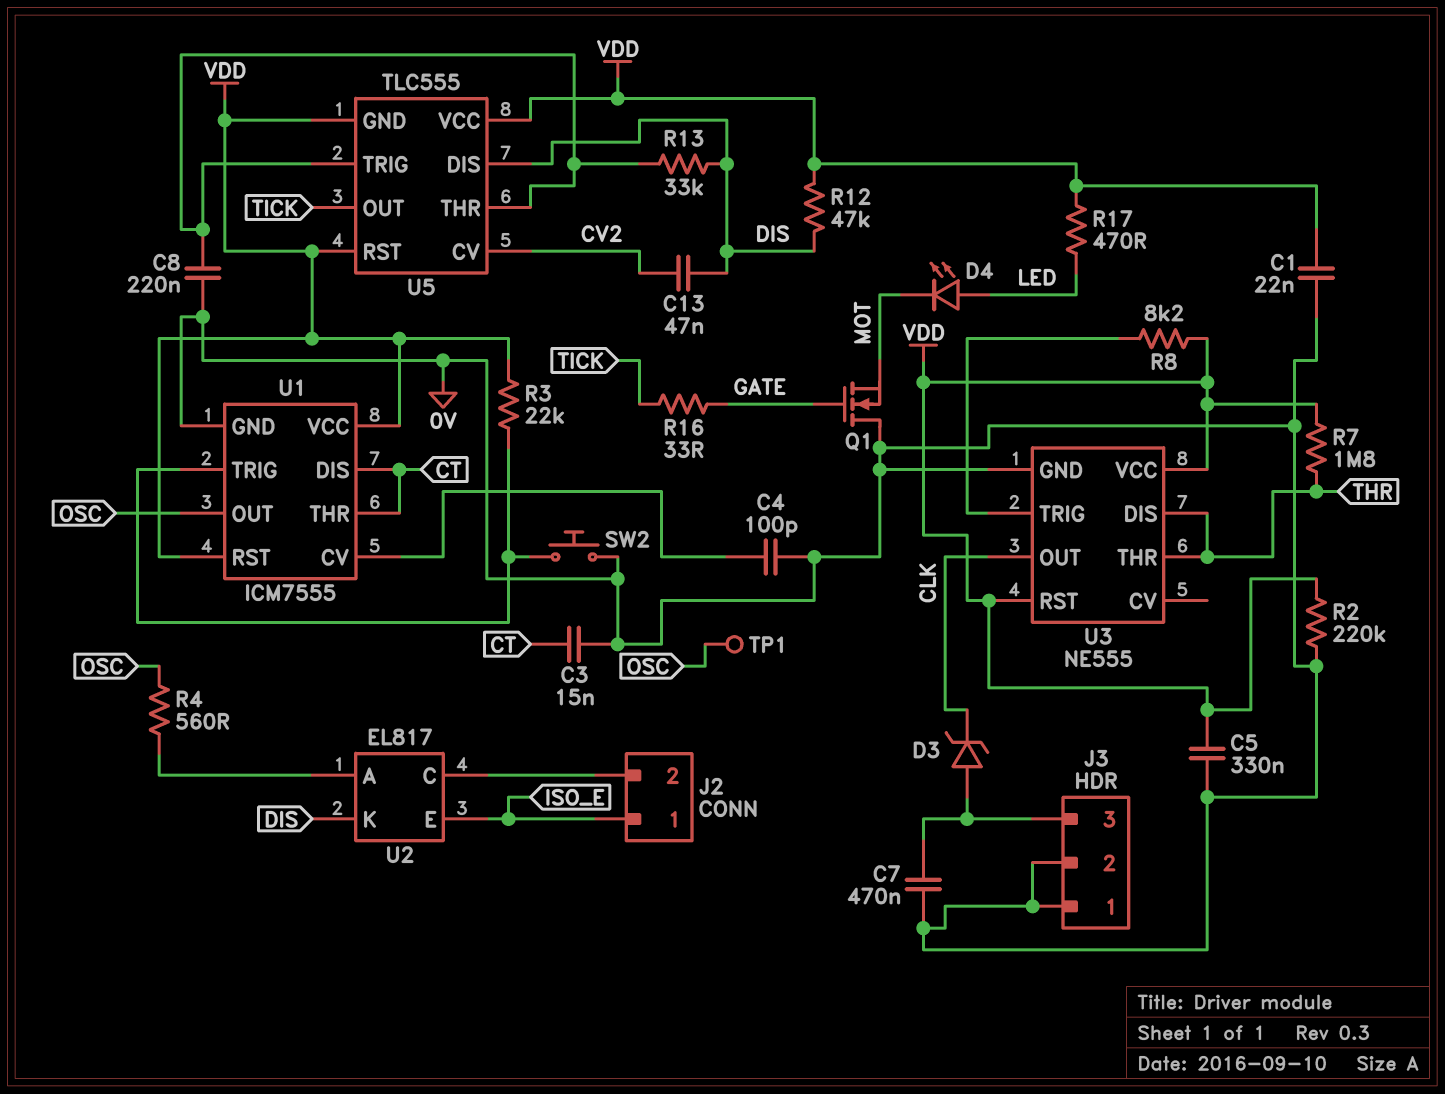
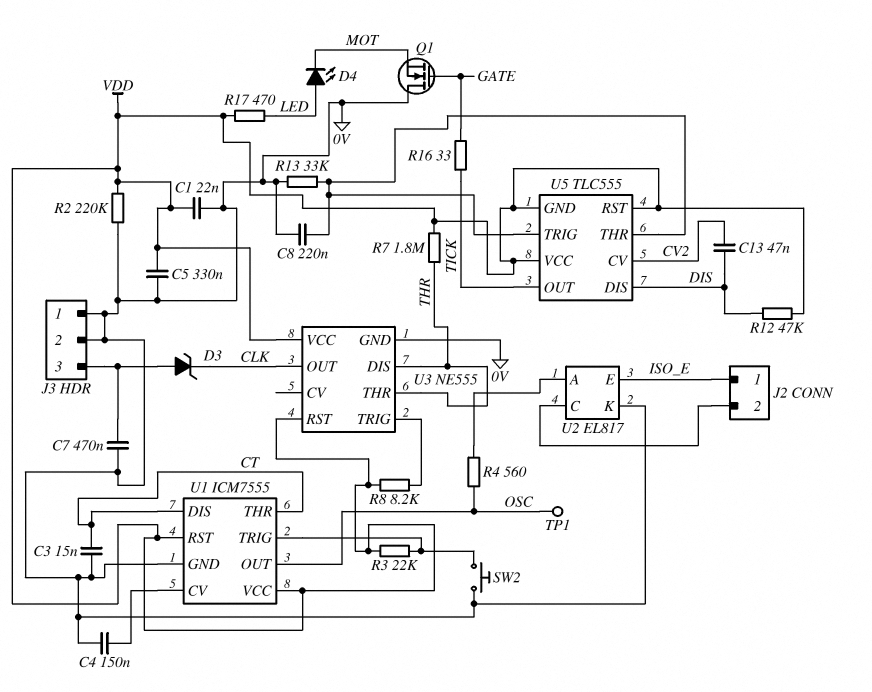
C4: 100pF (0V, U1/CV) -> 150nF (0V, U1/CV)
R13: 33k (DIS, U5/THR) -> 33k (0V, U5/THR)
U2 pin K: DIS -> 0V

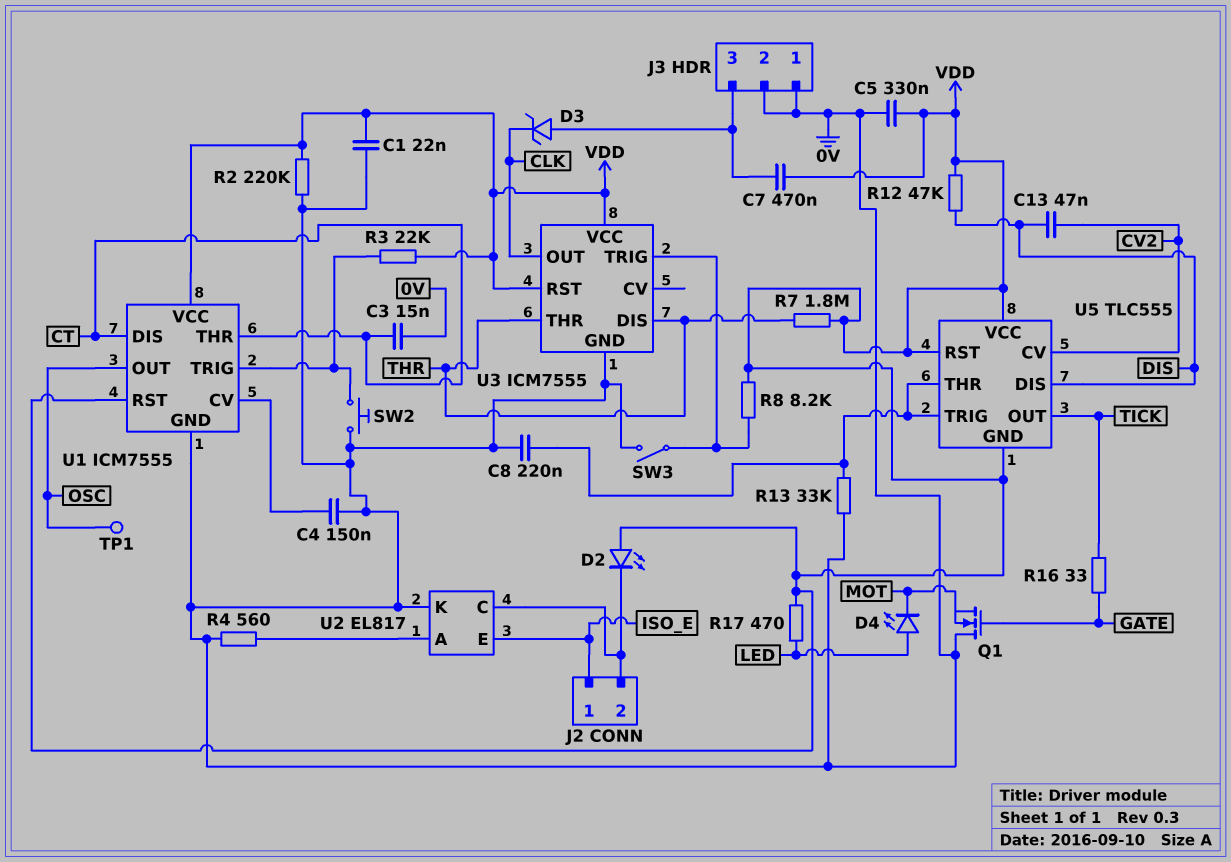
C7: 470nF (0V, J3/3) -> 470nF (J3/3, VDD)
D2: none -> LED (A VDD, K J2/2)
R4: 560 (OSC, U2/A) -> 560 (0V, U2/A)
SW3: none -> switch (0V, U3/TRIG)
U3: NE555 -> ICM7555

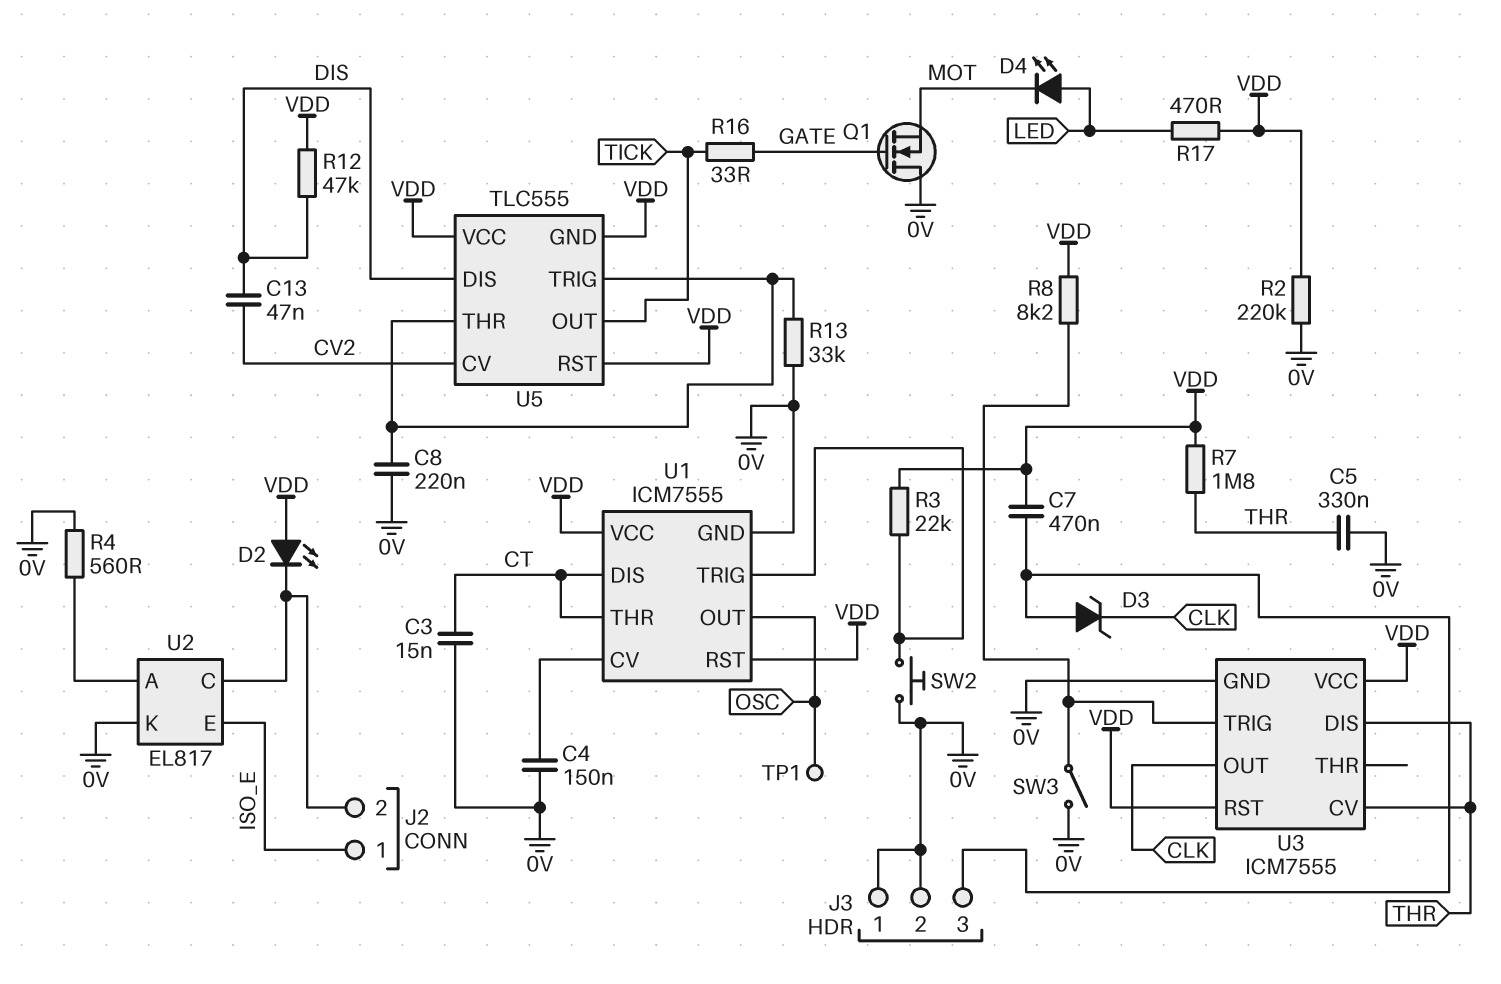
C1: 22nF (0V, VDD) -> none
C5: 330nF (0V, VDD) -> 330nF (0V, THR)
U3 pin CV: none -> THR
U3 pin THR: THR -> none

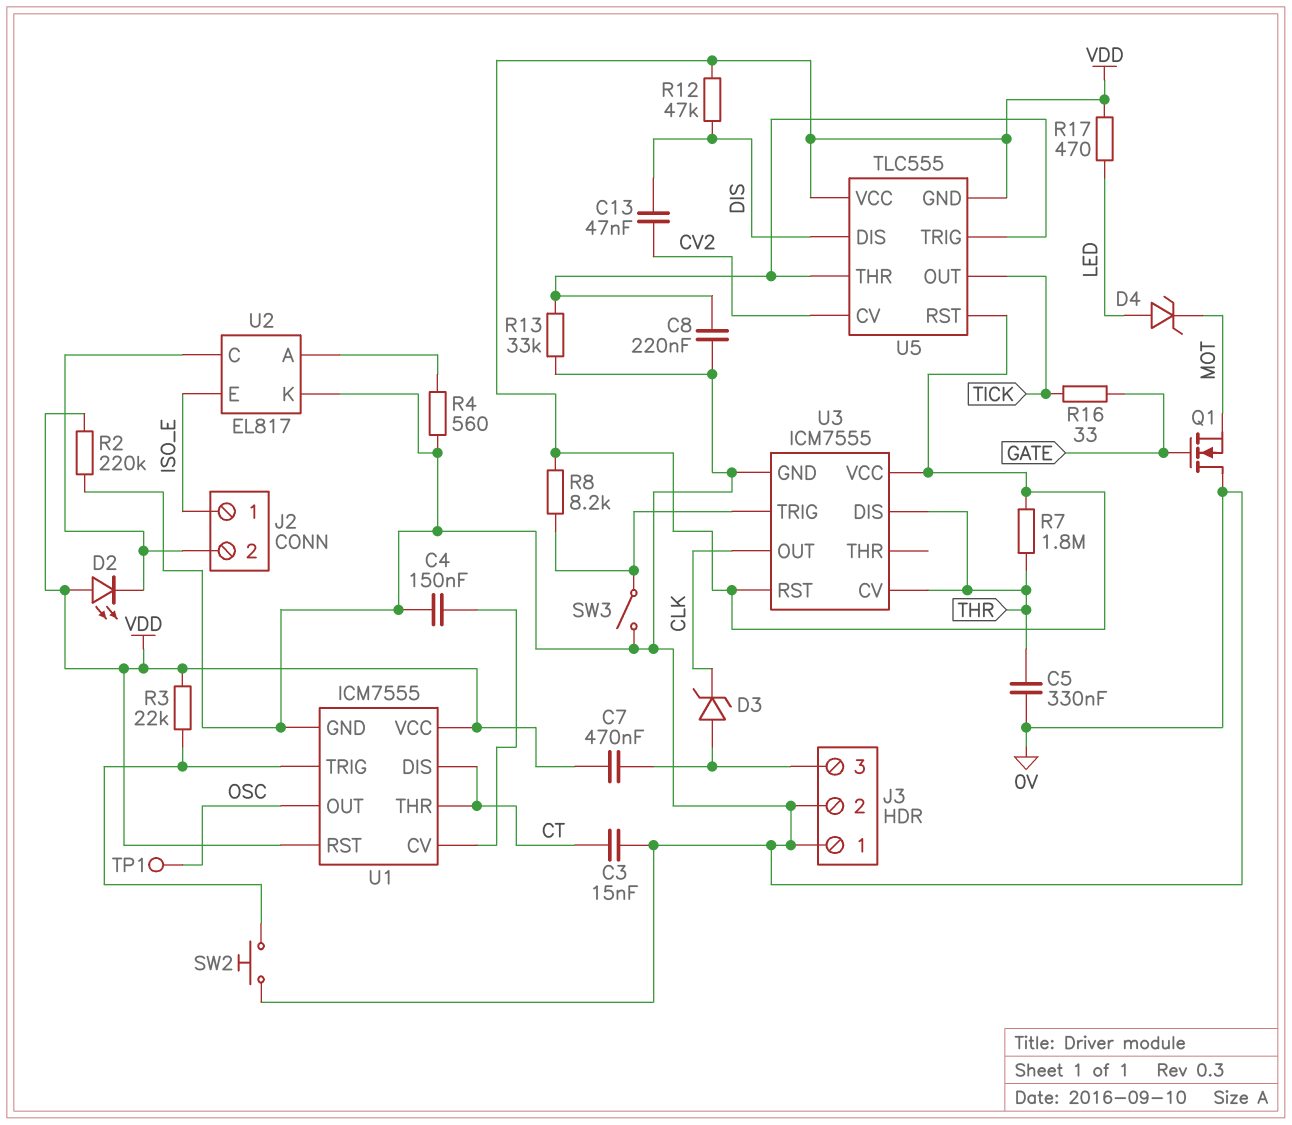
D4: LED (A LED, K MOT) -> zener (A LED, K MOT)

